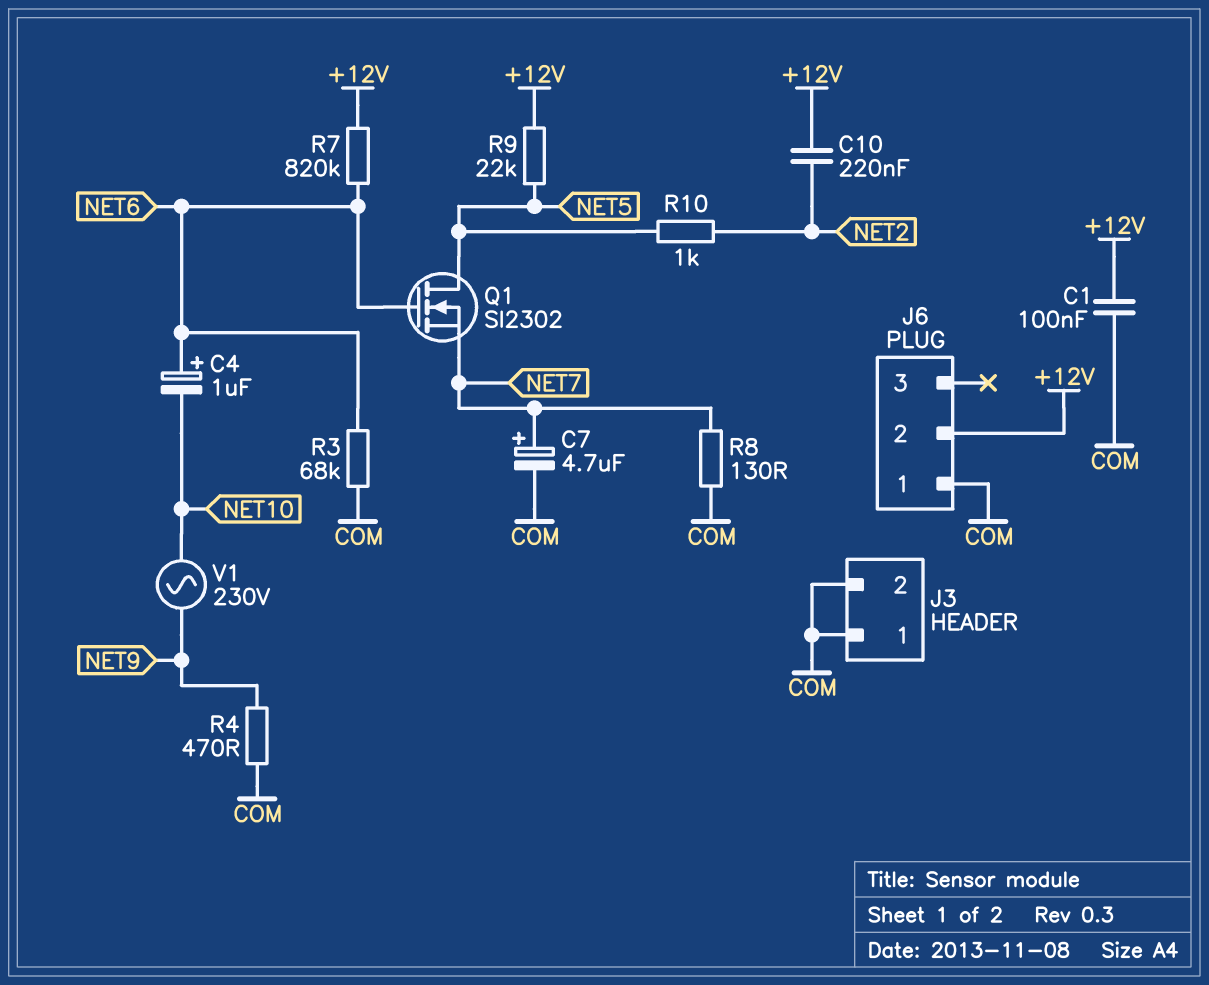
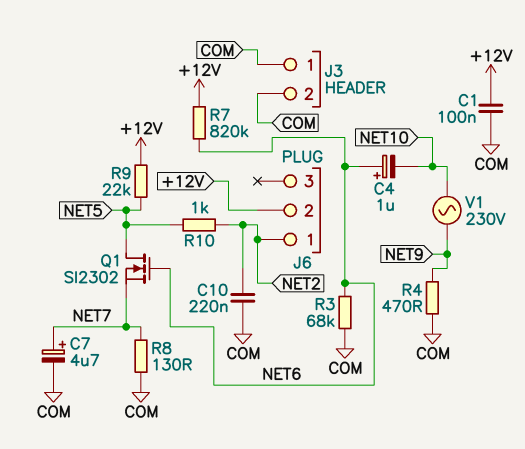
C10: 220nF (+12V, NET2) -> 220nF (COM, NET2)
J6 pin 1: COM -> NET2

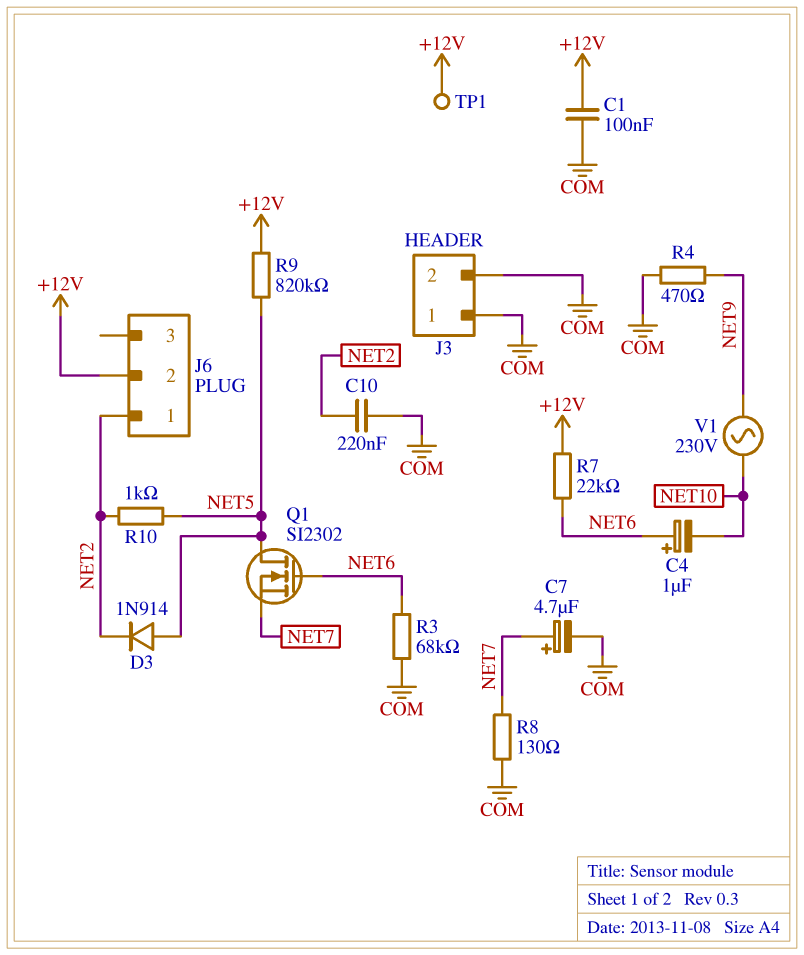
D3: none -> diode 1N914 (A NET5, K NET2)
R7: 820k (+12V, NET6) -> 22k (+12V, NET6)
R9: 22k (+12V, NET5) -> 820k (+12V, NET5)
TP1: none -> test point (+12V)

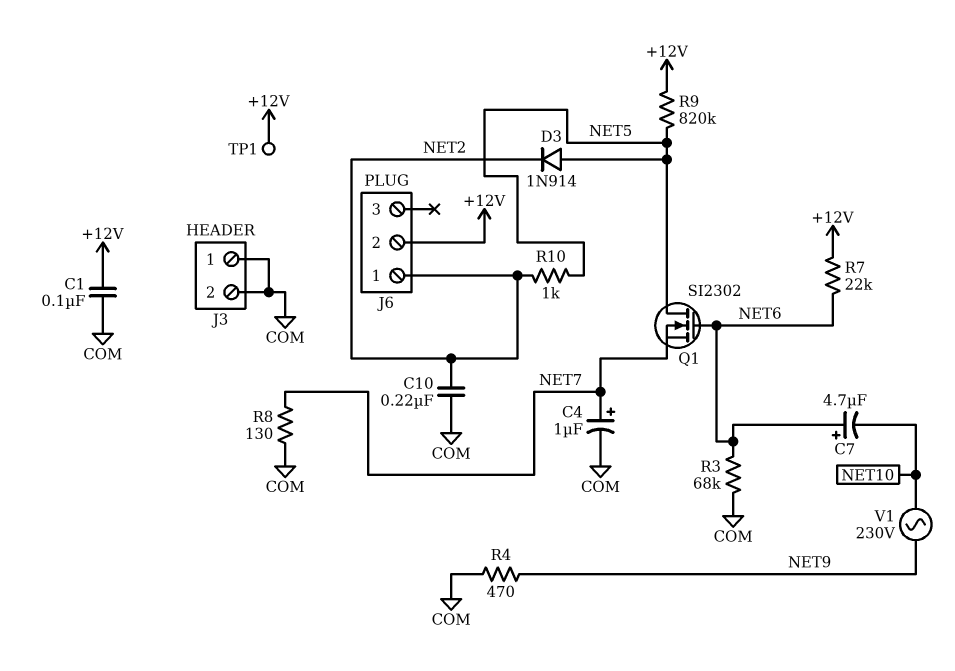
C4: 1uF (plus NET6, minus NET10) -> 1uF (plus NET7, minus COM)
C7: 4.7uF (plus NET7, minus COM) -> 4.7uF (plus NET6, minus NET10)

